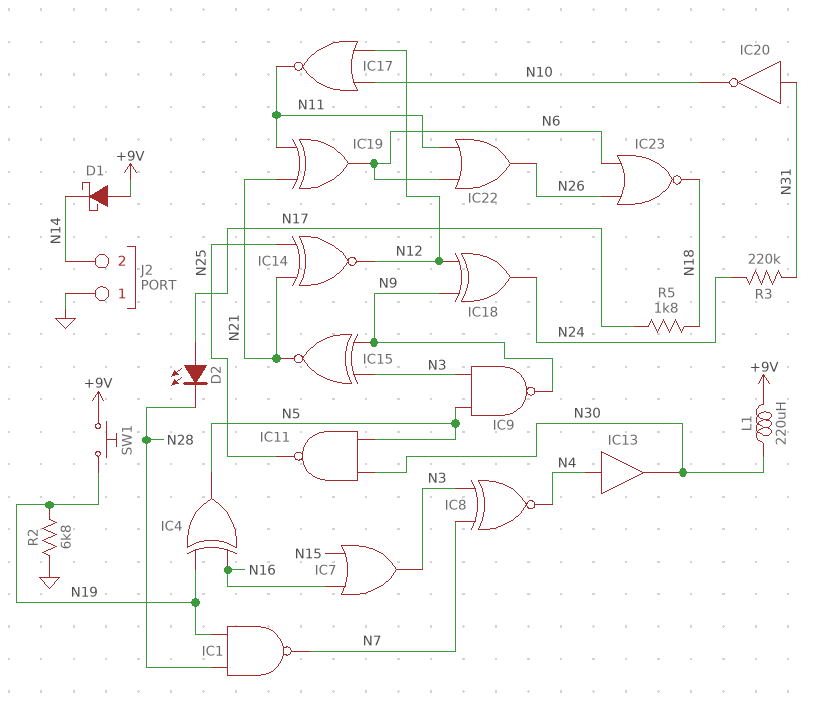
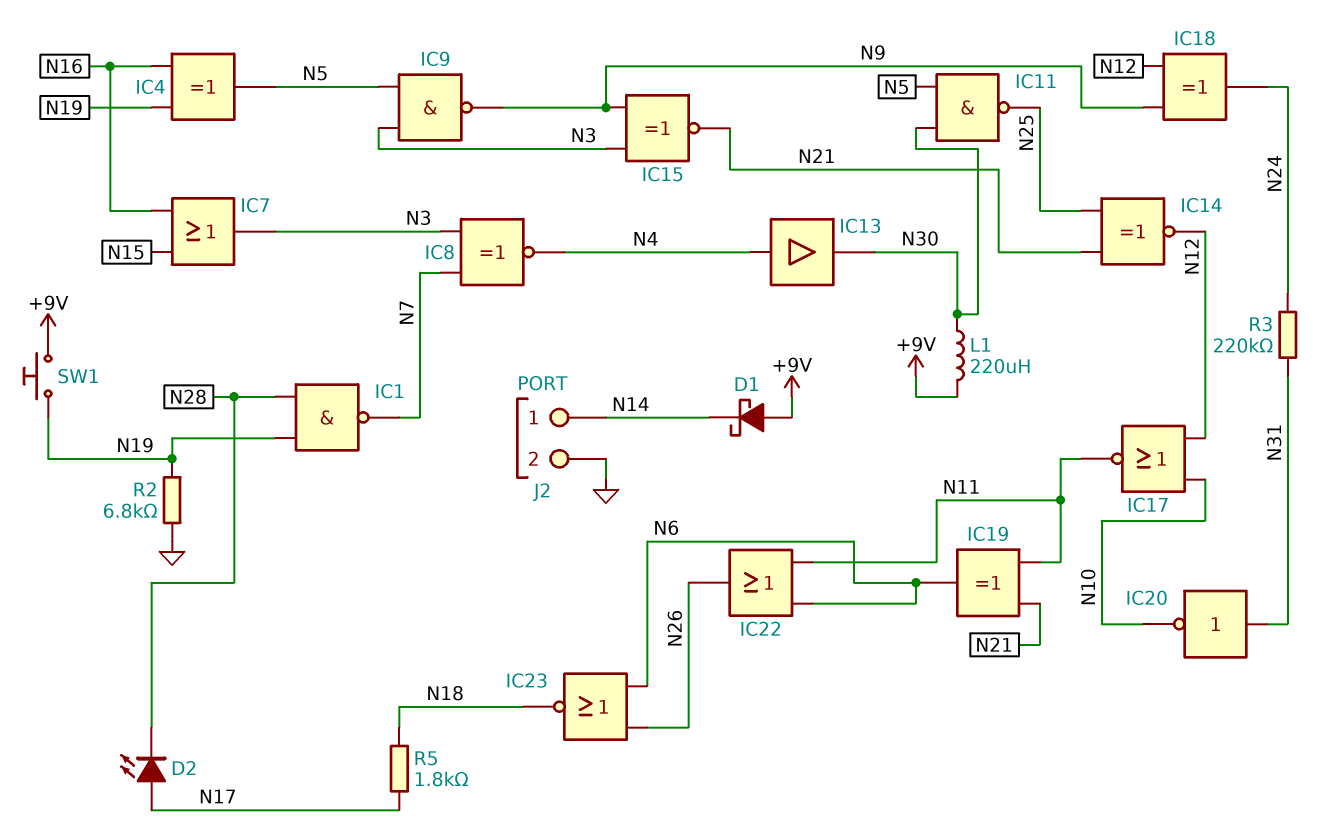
J2 pin 1: GND -> N14
J2 pin 2: N14 -> GND

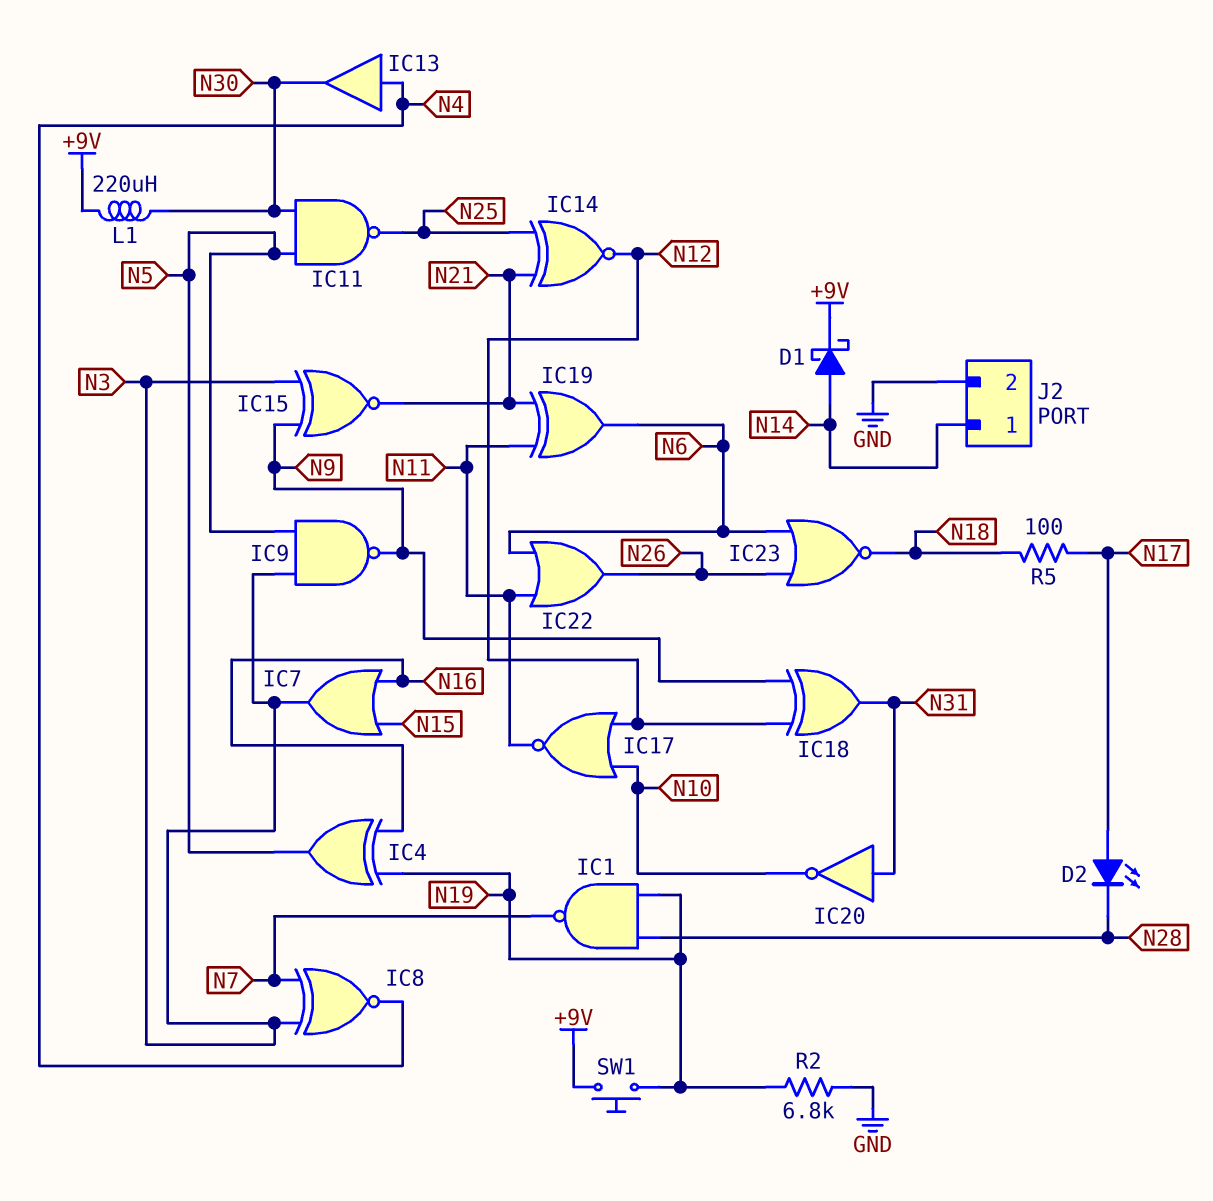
D1: schottky (A +9V, K N14) -> schottky (A N14, K +9V)
IC18: XOR (in N9, in N12, out N24) -> XOR (in N9, in N12, out N31)
R3: 220k (N24, N31) -> none
R5: 1.8k (N17, N18) -> 100 (N17, N18)

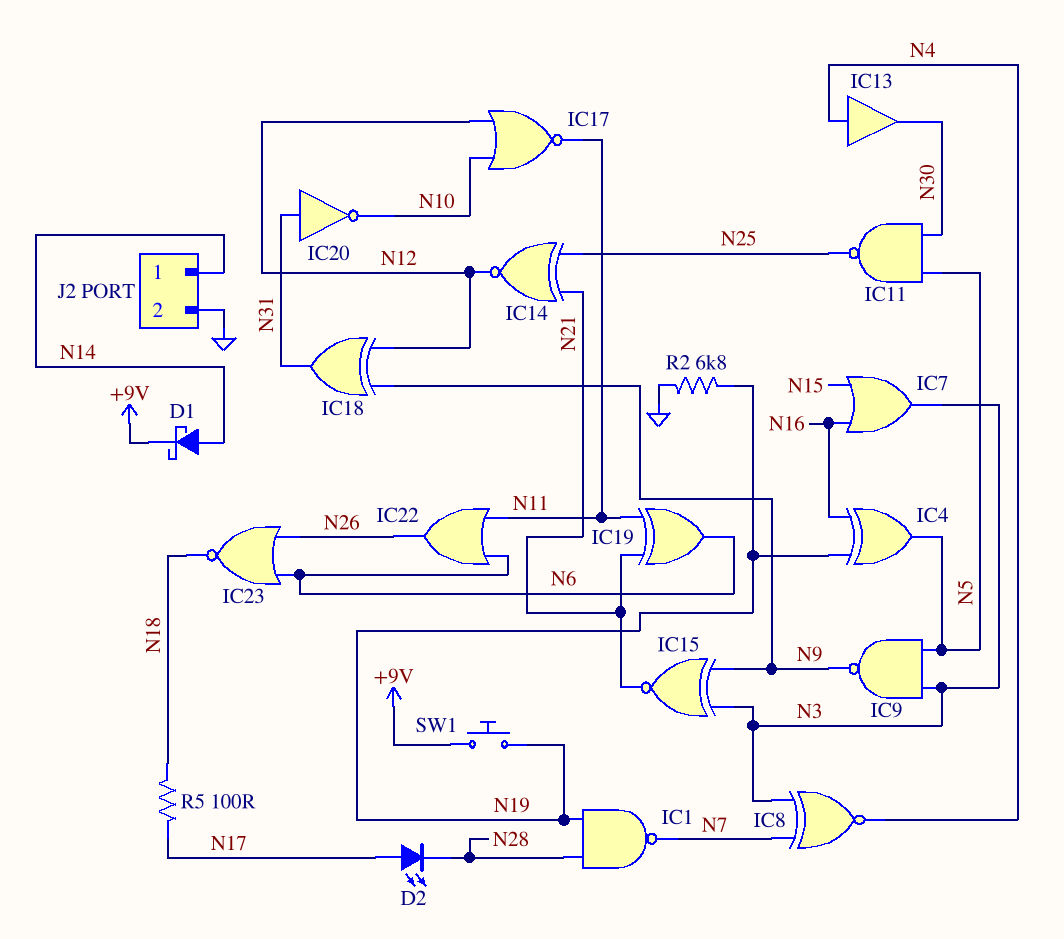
L1: 220uH (+9V, N30) -> none

